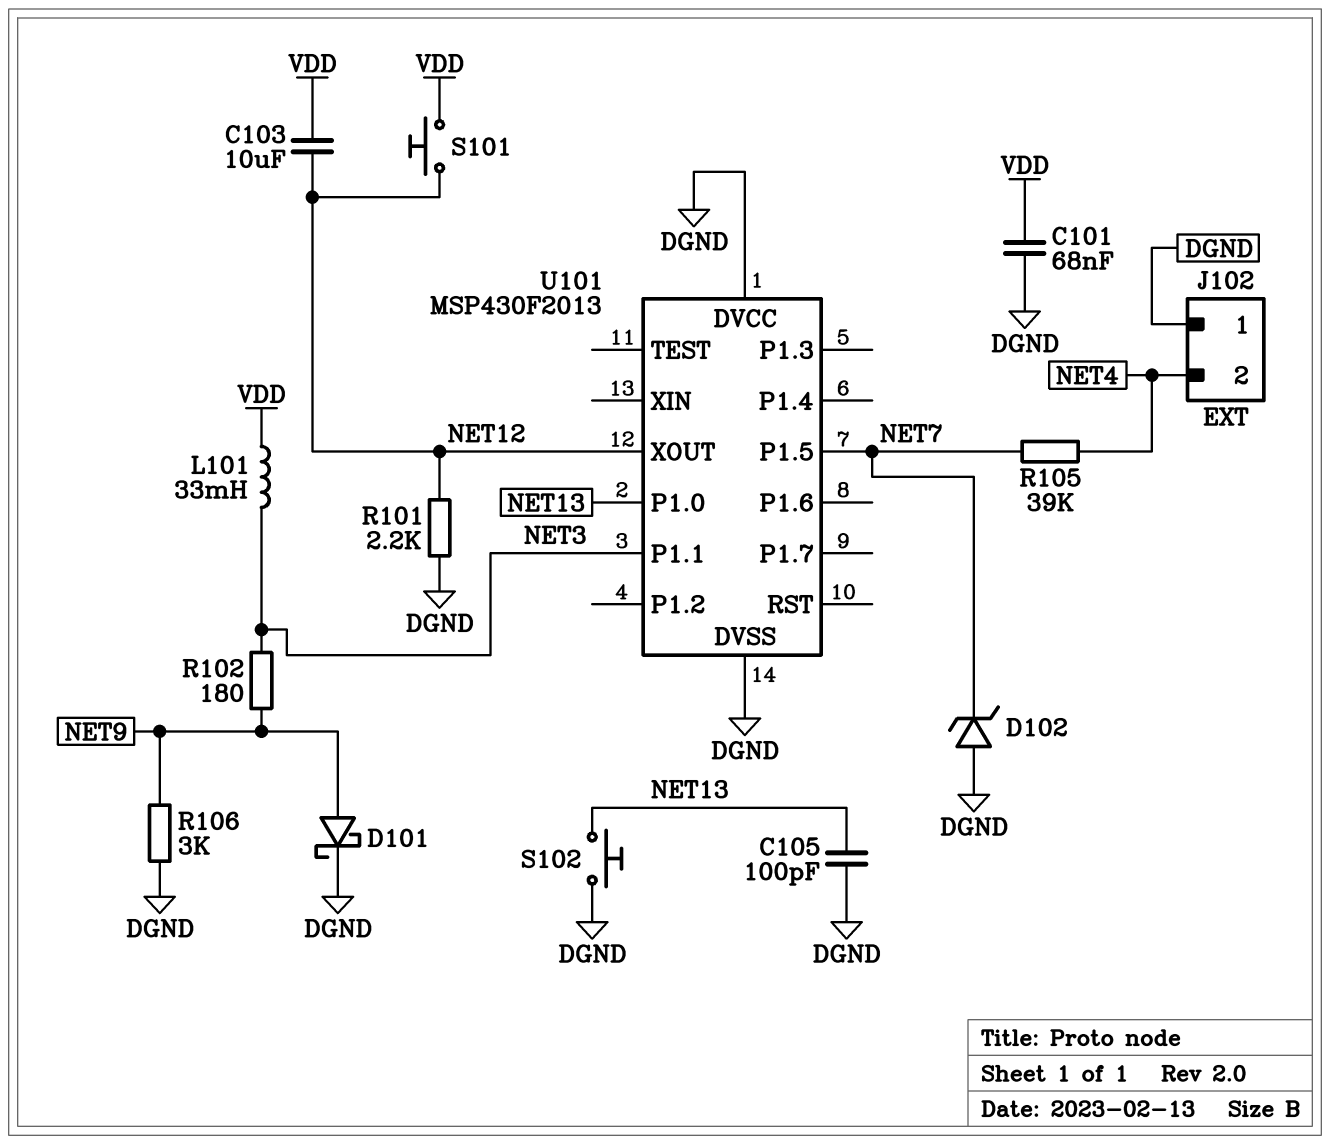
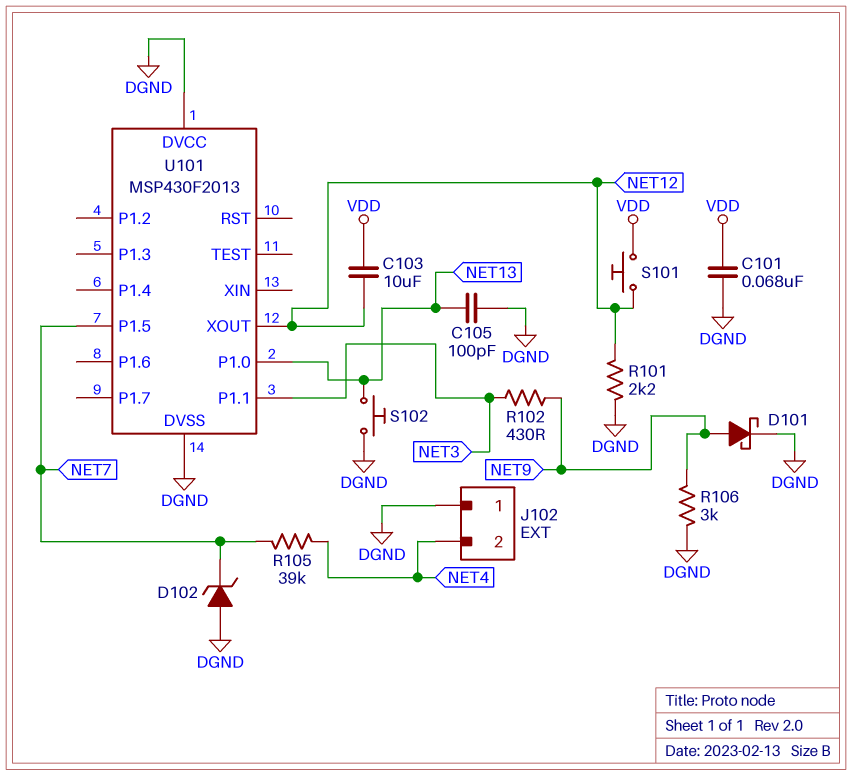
L101: 33mH (NET3, VDD) -> none
R102: 180 (NET3, NET9) -> 430 (NET3, NET9)

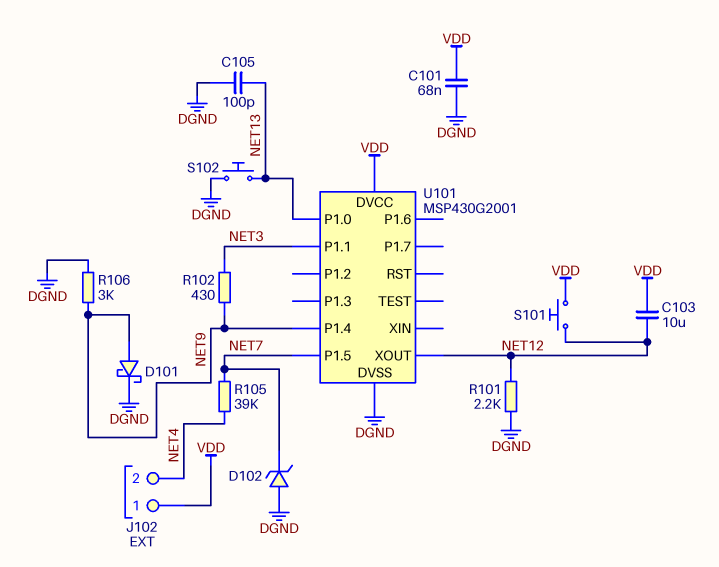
J102 pin 1: DGND -> VDD
U101: MSP430F2013 -> MSP430G2001
U101 pin DVCC: DGND -> VDD
U101 pin P1.4: none -> NET9

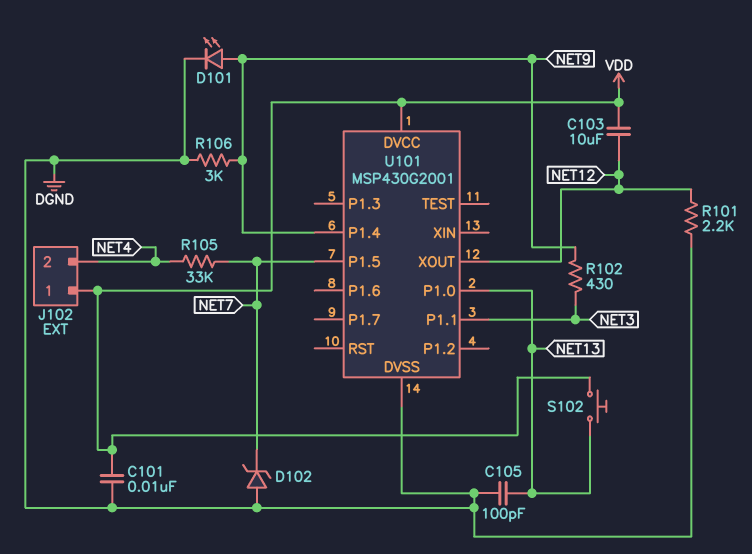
C101: 68nF (DGND, VDD) -> 10nF (DGND, VDD)
D101: schottky (A NET9, K DGND) -> LED (A NET9, K DGND)
R105: 39k (NET4, NET7) -> 33k (NET4, NET7)
S101: button (NET12, VDD) -> none
S102: button (DGND, NET13) -> button (NET13, VDD)

